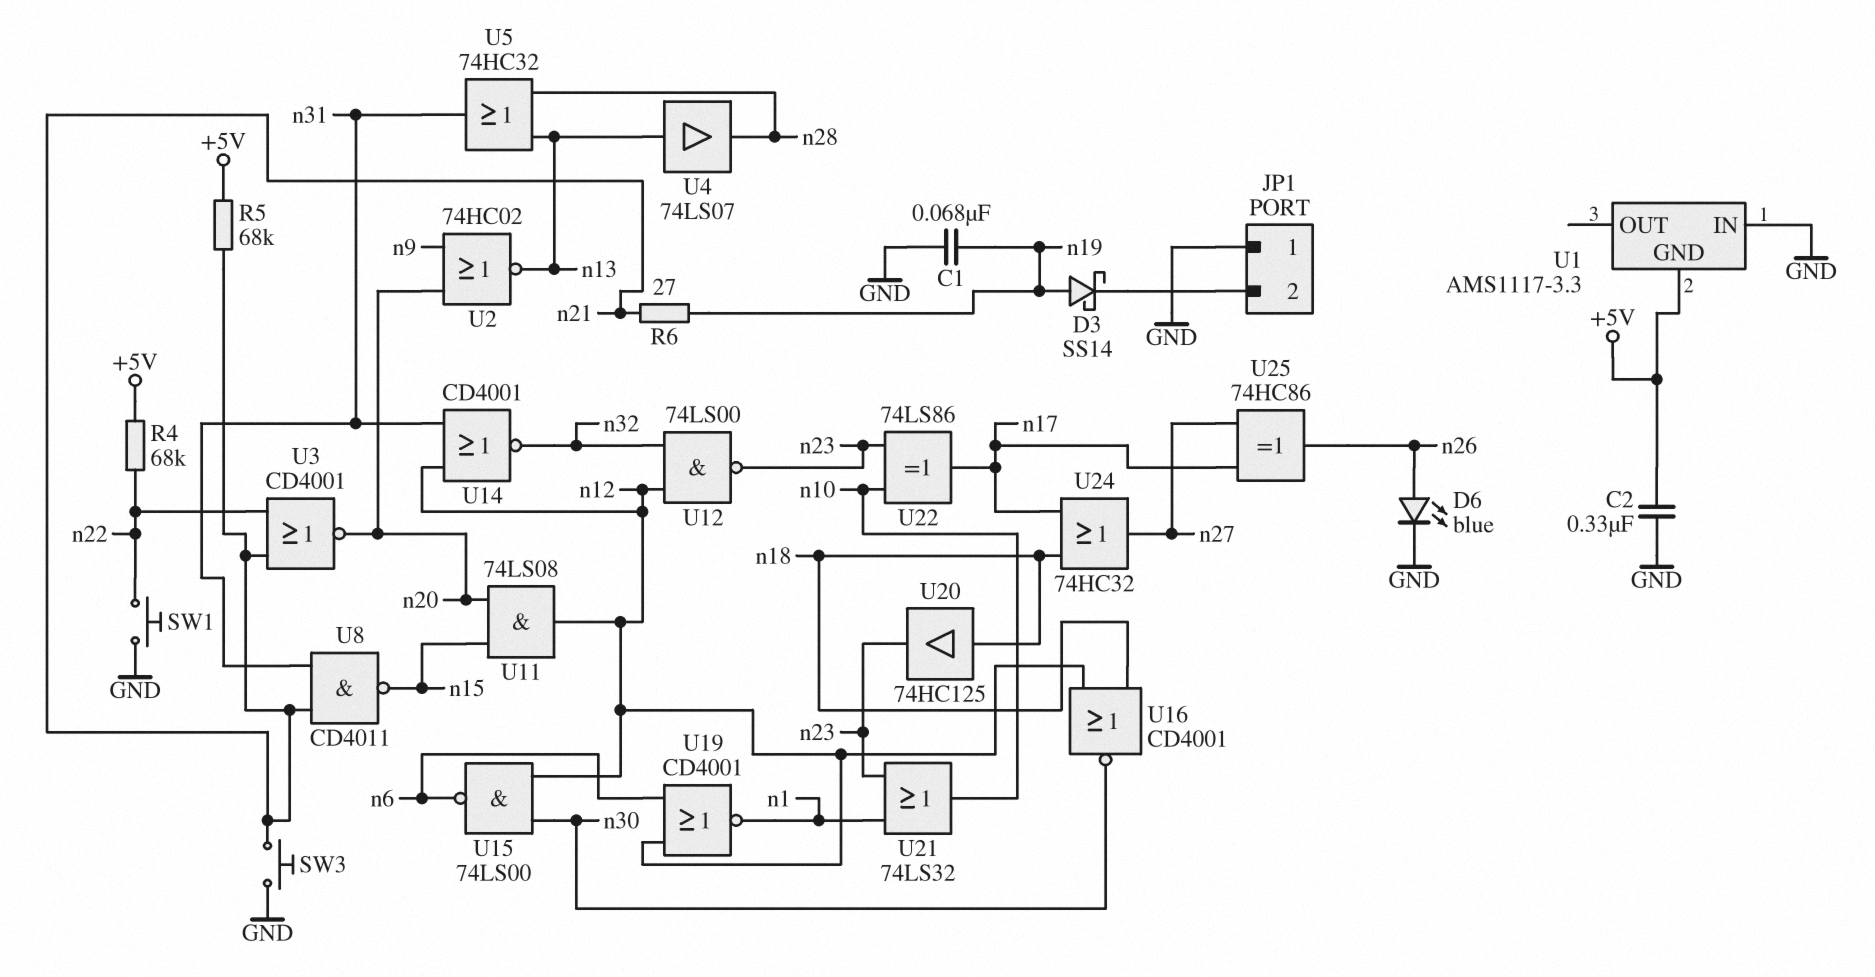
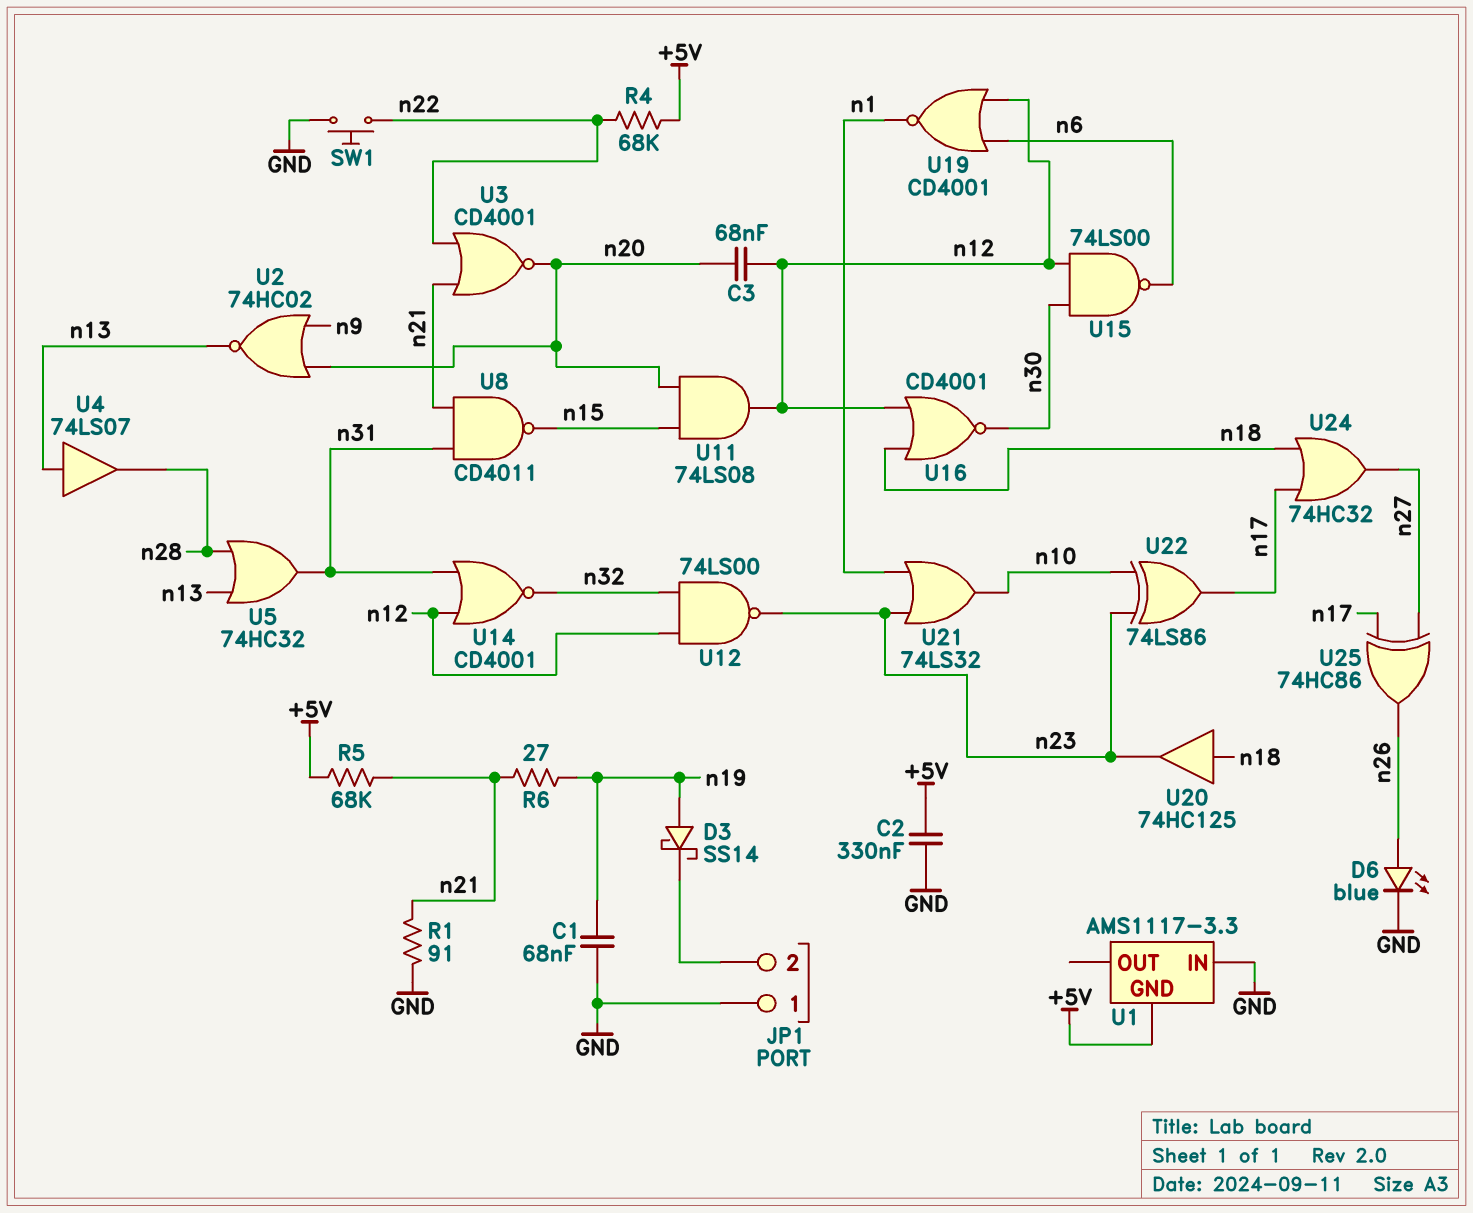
C3: none -> 68nF (n12, n20)
R1: none -> 91 (GND, n21)
SW3: button (GND, n21) -> none

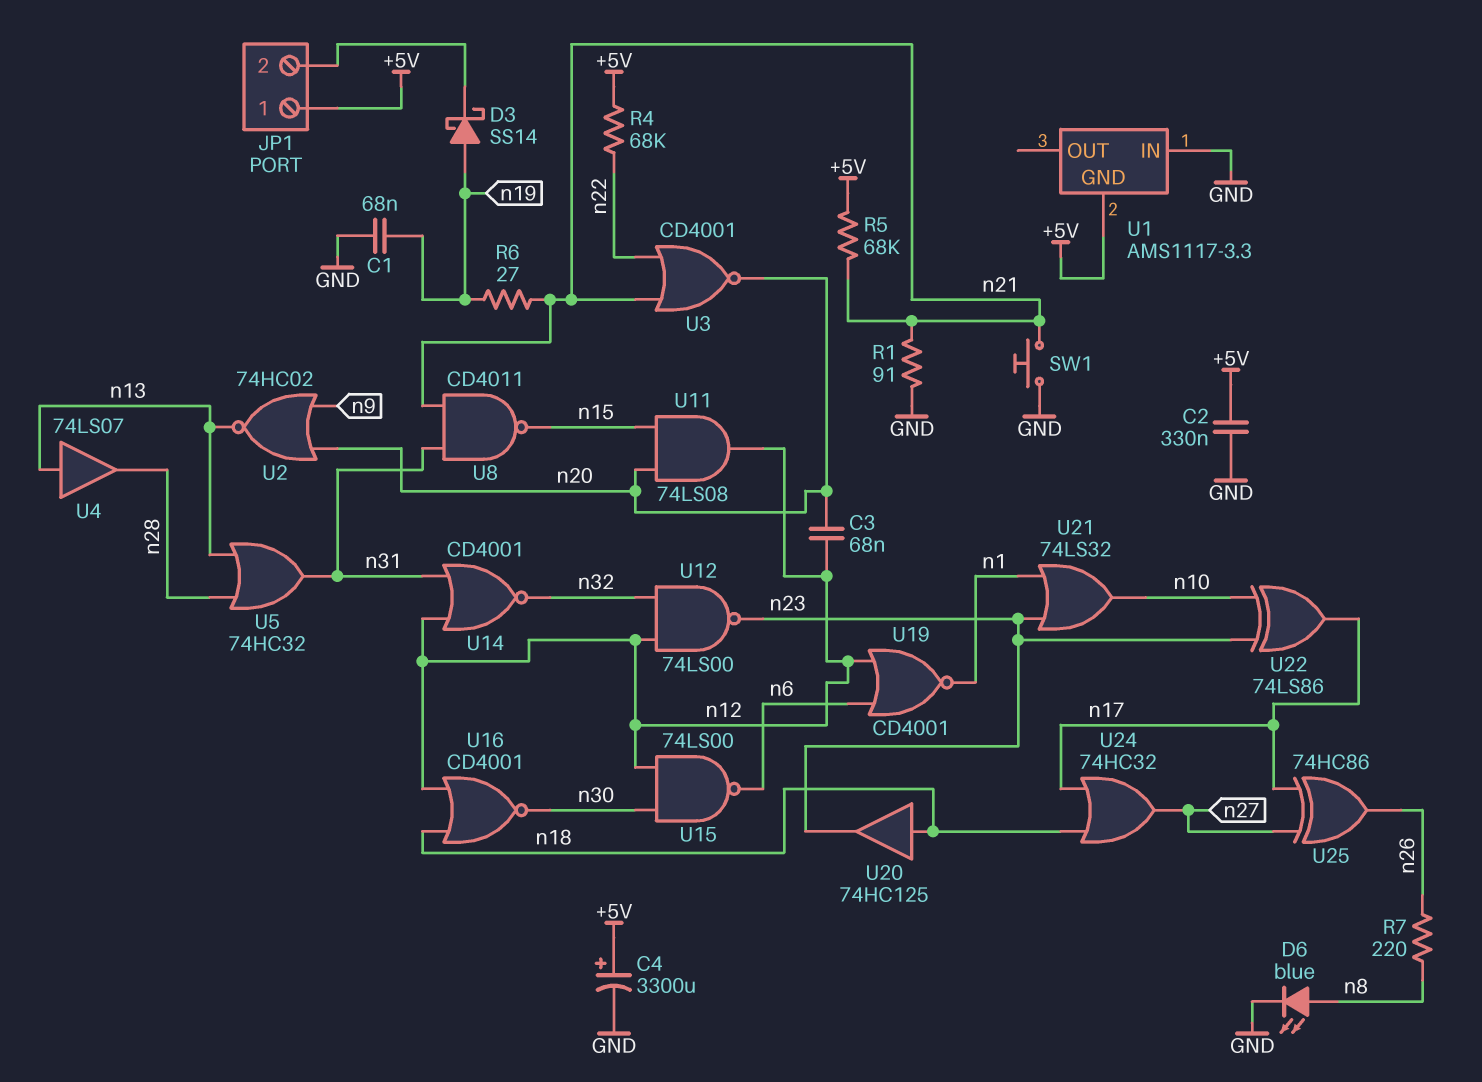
C4: none -> 3300uF (plus +5V, minus GND)
D6: LED blue (A n26, K GND) -> LED blue (A n8, K GND)
JP1 pin 1: GND -> +5V
R7: none -> 220 (n8, n26)
SW1: button (GND, n22) -> button (GND, n21)

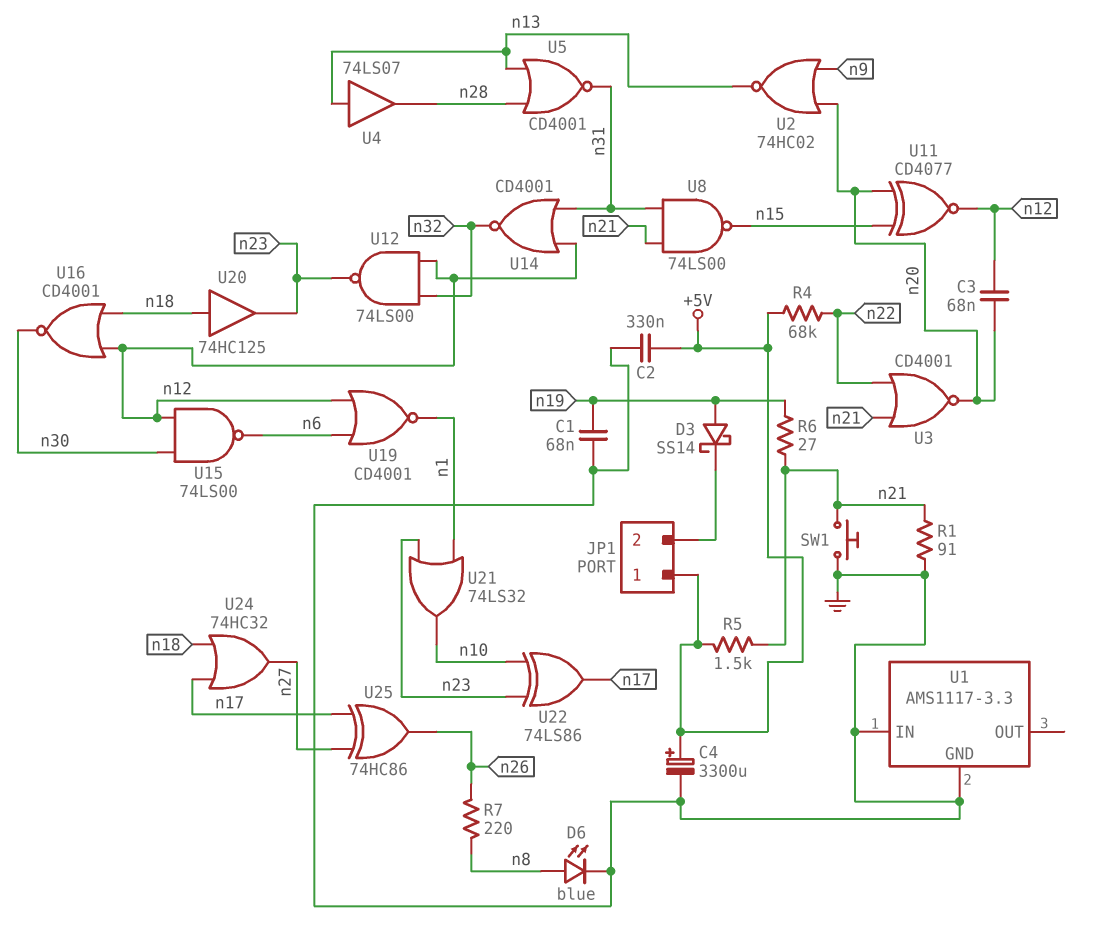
R5: 68k (+5V, n21) -> 1.5k (+5V, n21)
U1 pin GND: +5V -> GND
U5: OR 74HC32 (in n13, in n28, out n31) -> NOR CD4001 (in n13, in n28, out n31)
U8: NAND CD4011 (in n21, in n31, out n15) -> NAND 74LS00 (in n21, in n31, out n15)
U11: AND 74LS08 (in n15, in n20, out n12) -> XNOR CD4077 (in n15, in n20, out n12)

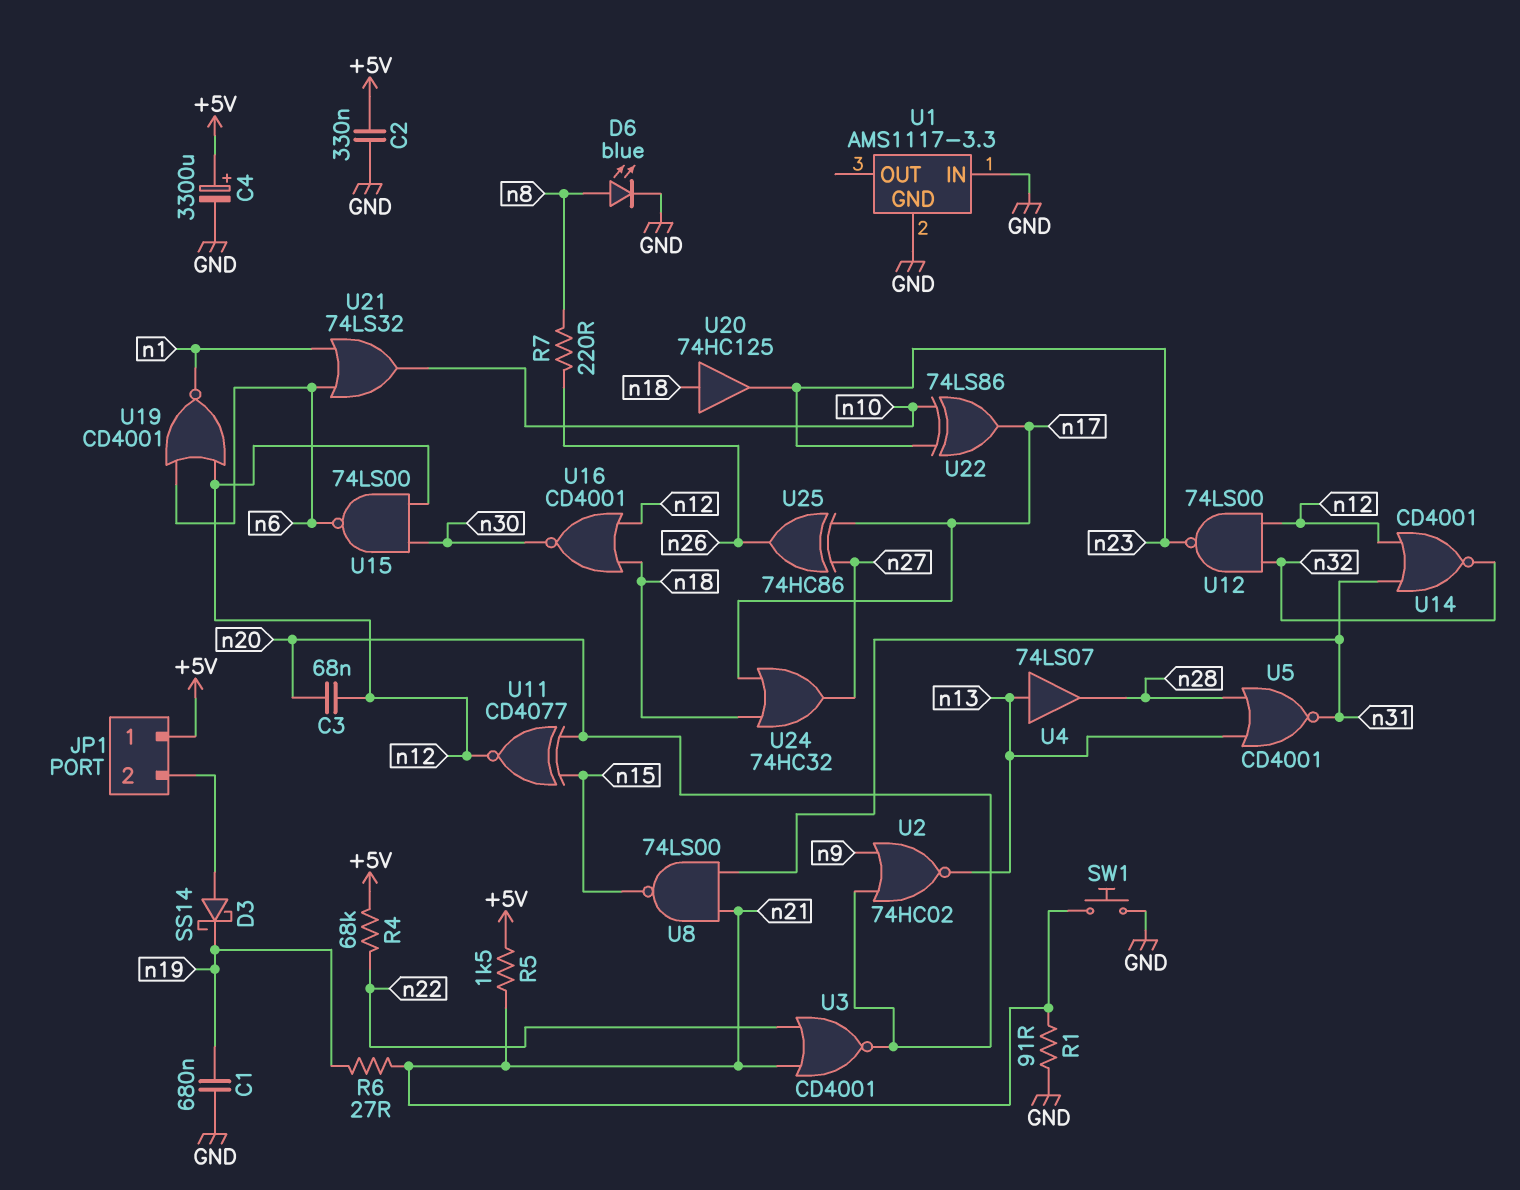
C1: 68nF (GND, n19) -> 680nF (GND, n19)
D3: schottky SS14 (A n19, K JP1/2) -> schottky SS14 (A JP1/2, K n19)
U21: OR 74LS32 (in n1, in n23, out n10) -> OR 74LS32 (in n1, in n6, out n10)

